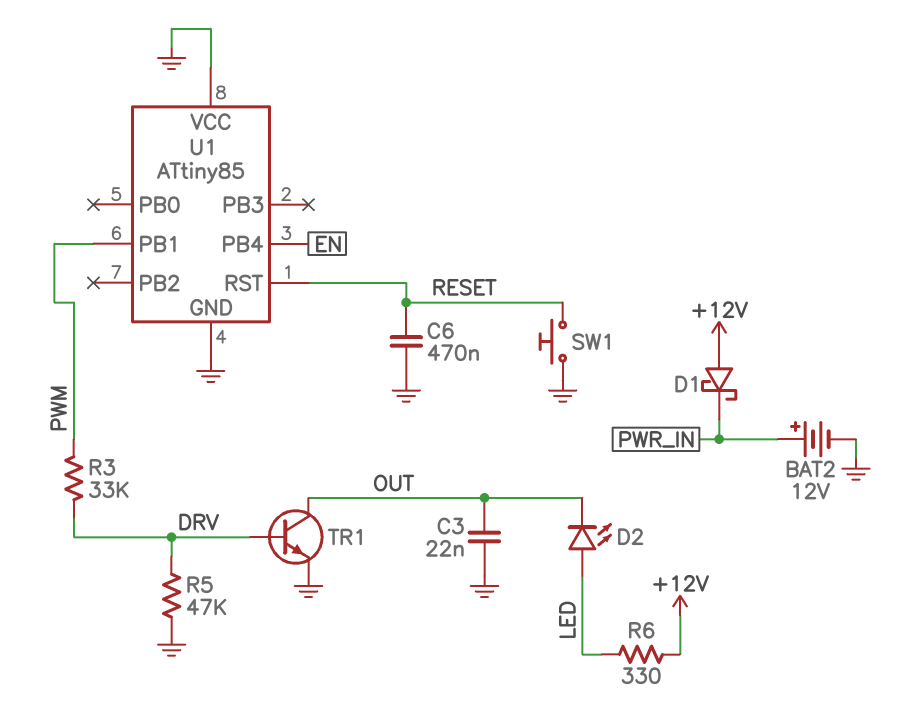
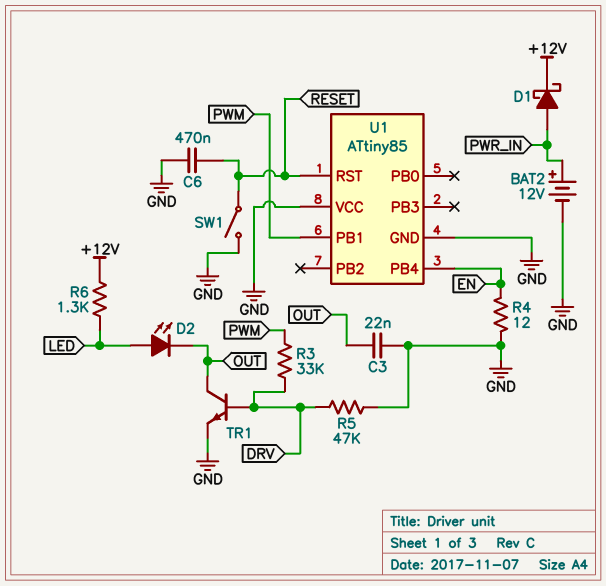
D1: schottky (A +12V, K PWR_IN) -> schottky (A PWR_IN, K +12V)
R4: none -> 12 (EN, GND)
R6: 330 (+12V, LED) -> 1.3k (+12V, LED)
SW1: button (GND, RESET) -> switch (GND, RESET)

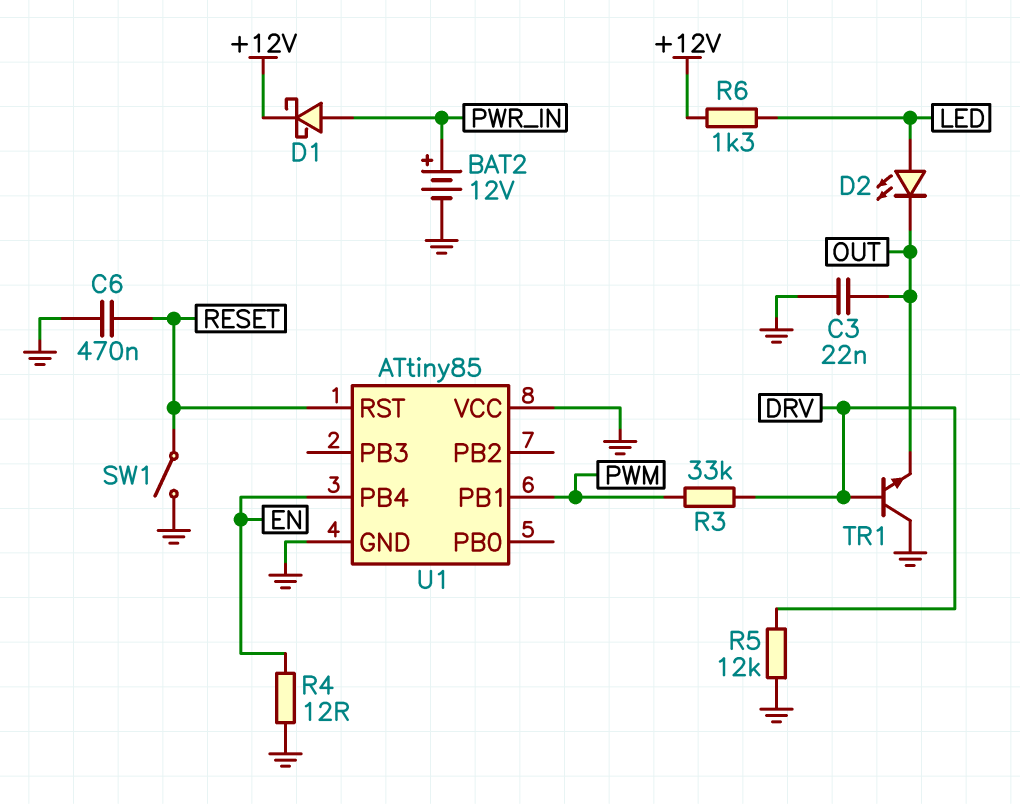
R5: 47k (DRV, GND) -> 12k (DRV, GND)
TR1: NPN (B DRV, C OUT, E GND) -> NPN (B DRV, C GND, E OUT)

